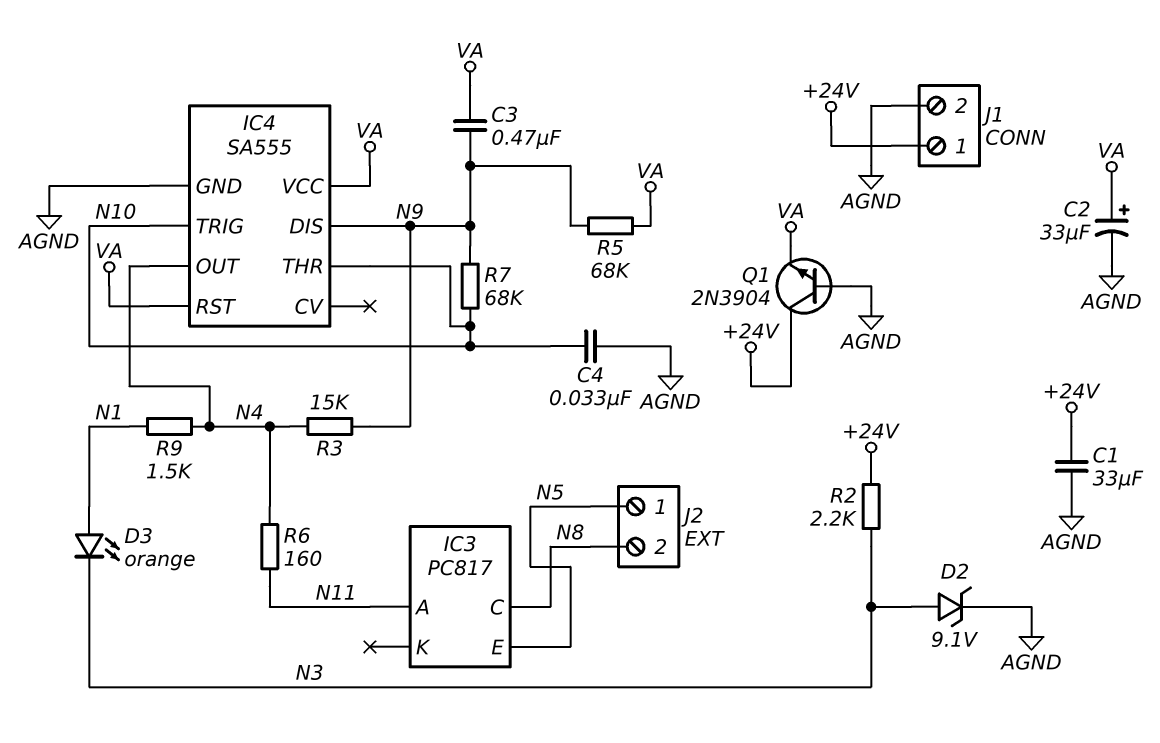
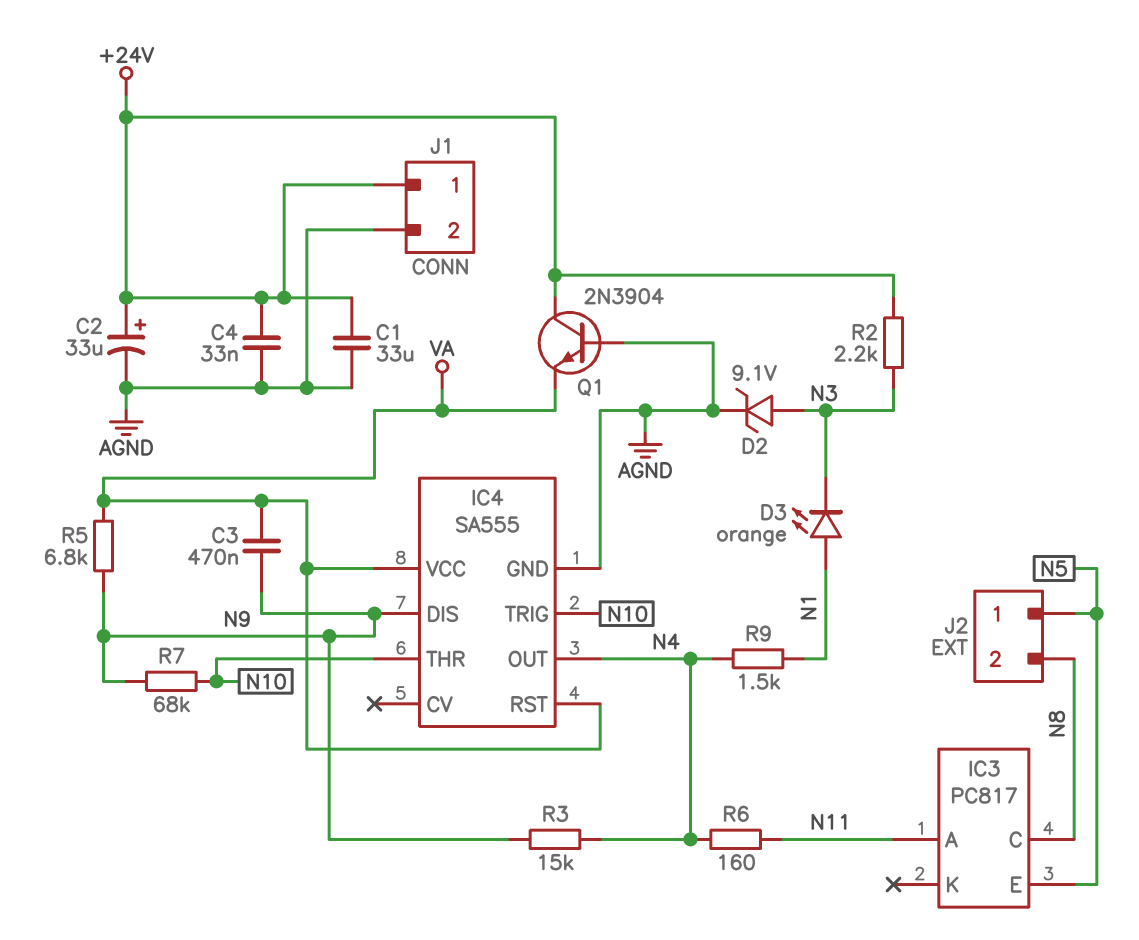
C2: 33uF (plus VA, minus AGND) -> 33uF (plus +24V, minus AGND)
C4: 33nF (AGND, N10) -> 33nF (+24V, AGND)
R5: 68k (N9, VA) -> 6.8k (N9, VA)

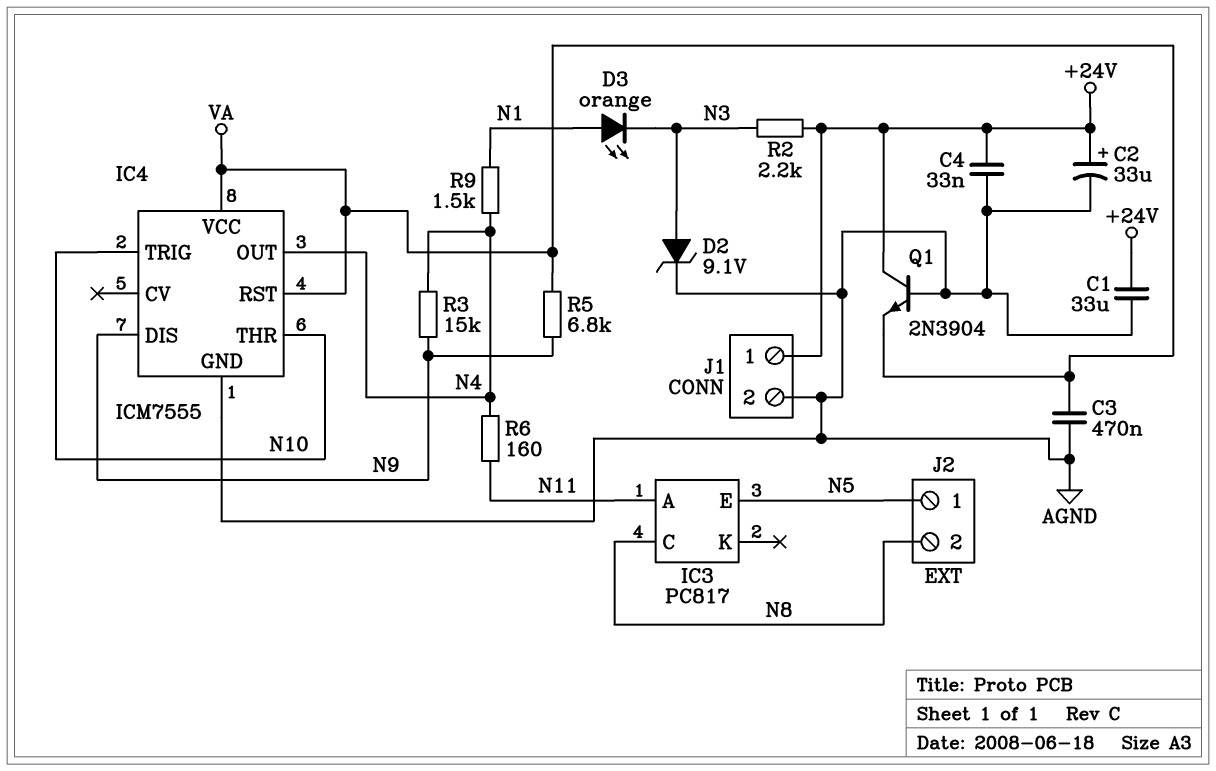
C3: 470nF (N9, VA) -> 470nF (AGND, VA)
IC4: SA555 -> ICM7555
R7: 68k (N9, N10) -> none

